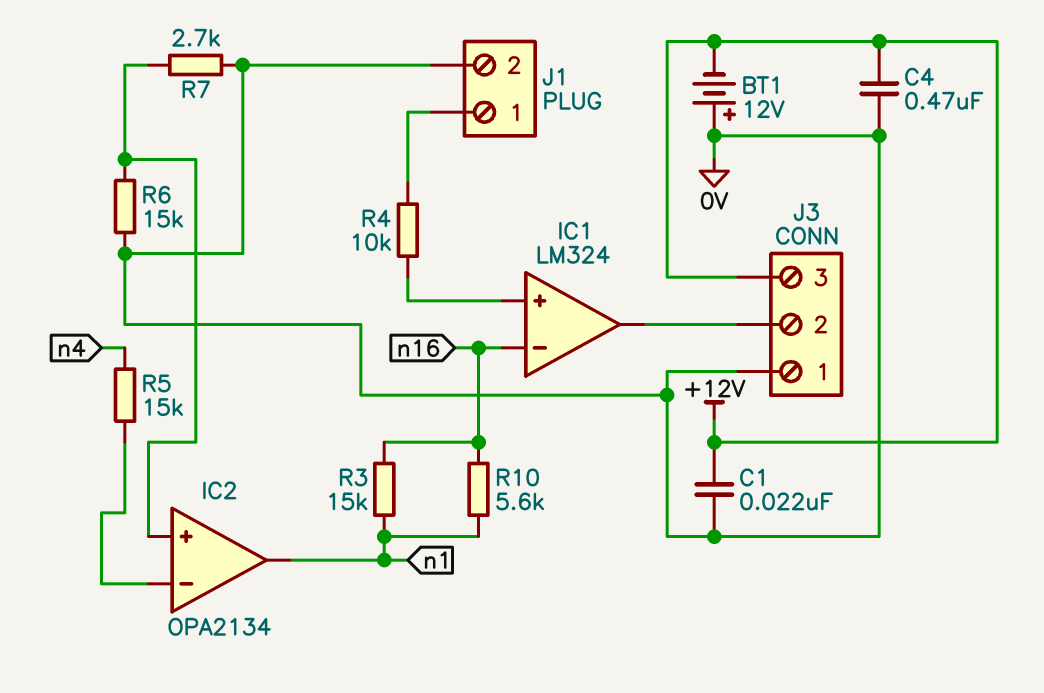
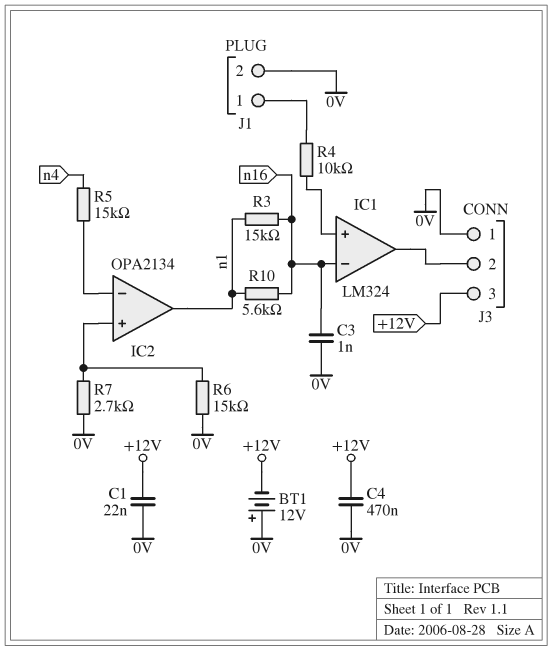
C3: none -> 1nF (0V, n16)

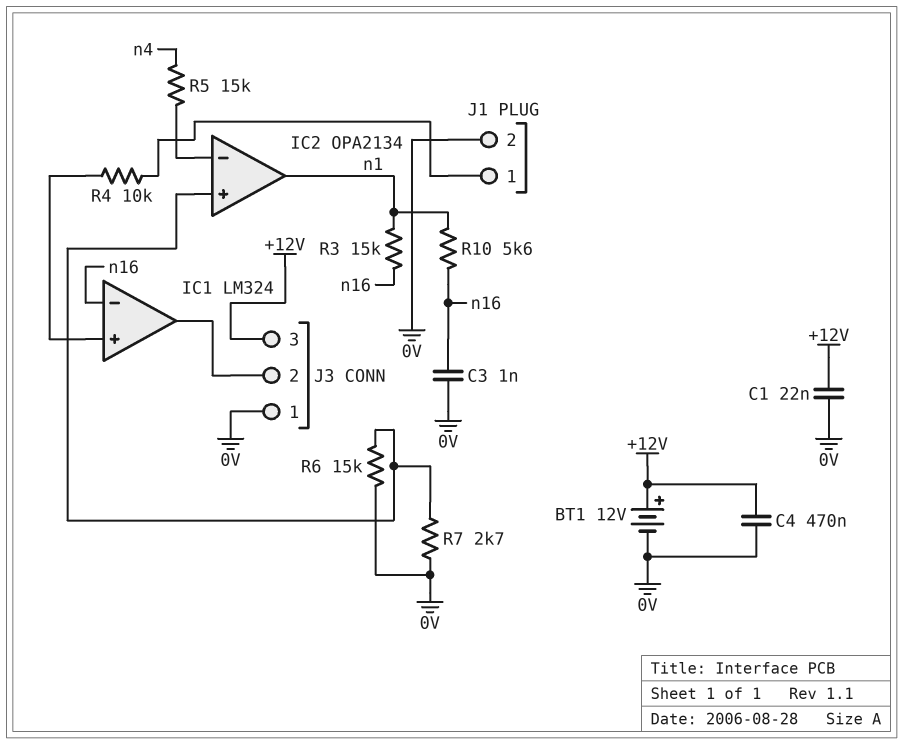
BT1: 12V (plus 0V, minus +12V) -> 12V (plus +12V, minus 0V)

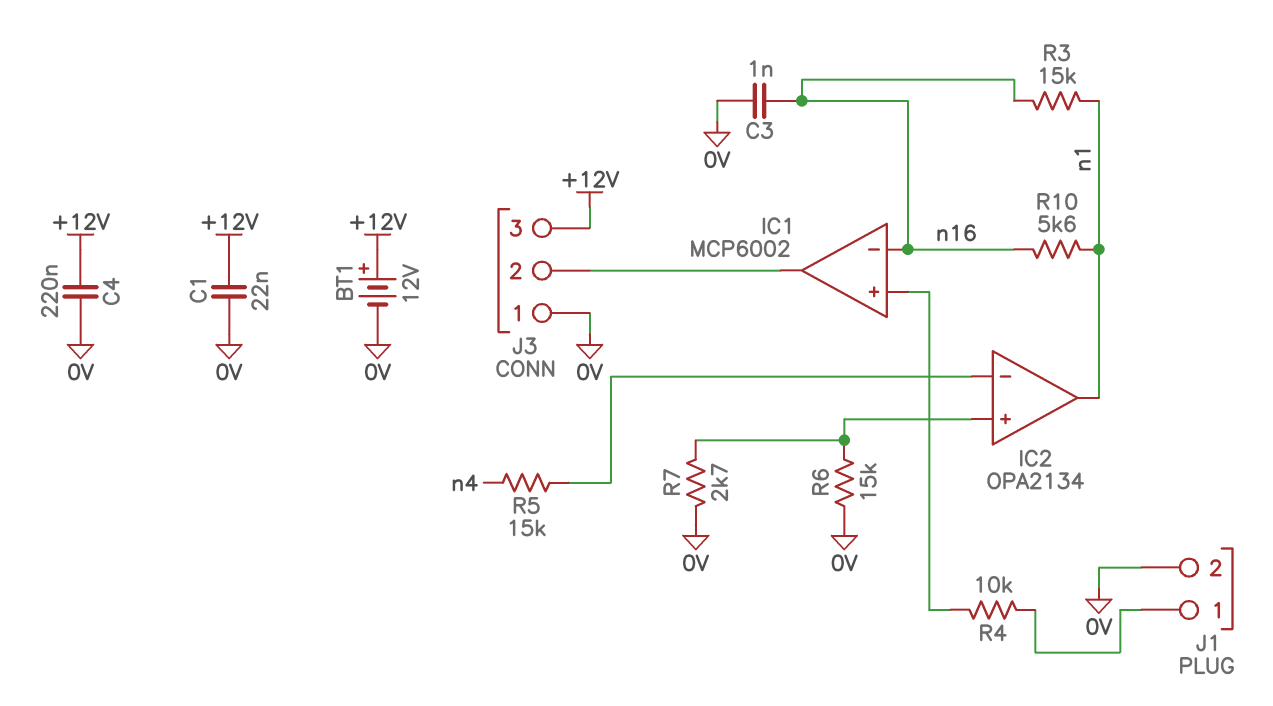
C4: 470nF (+12V, 0V) -> 220nF (+12V, 0V)
IC1: LM324 -> MCP6002

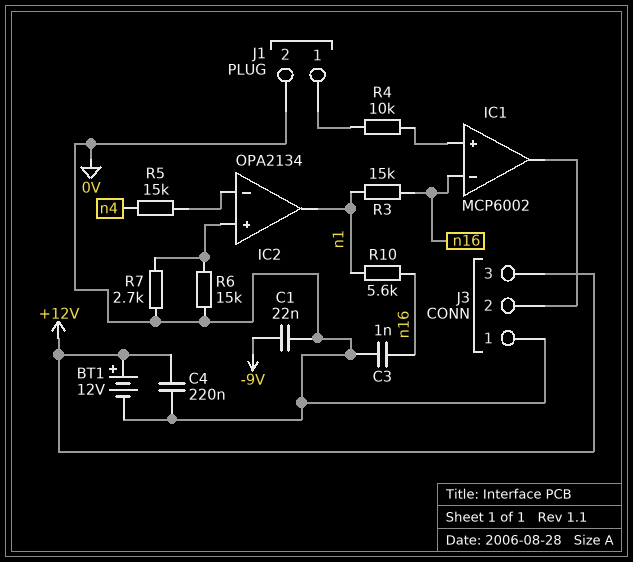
C1: 22nF (+12V, 0V) -> 22nF (-9V, 0V)

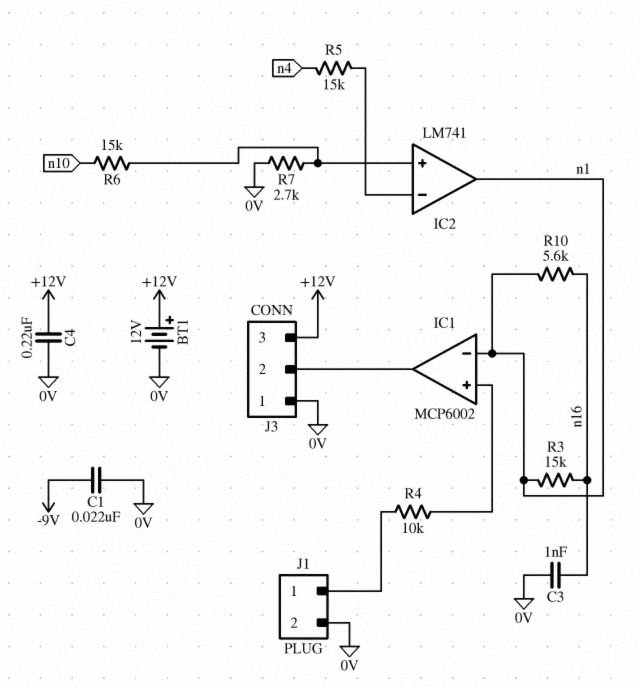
IC1 pin in-: n16 -> n1
IC2: OPA2134 -> LM741
R6: 15k (0V, IC2/in+) -> 15k (IC2/in+, n10)

